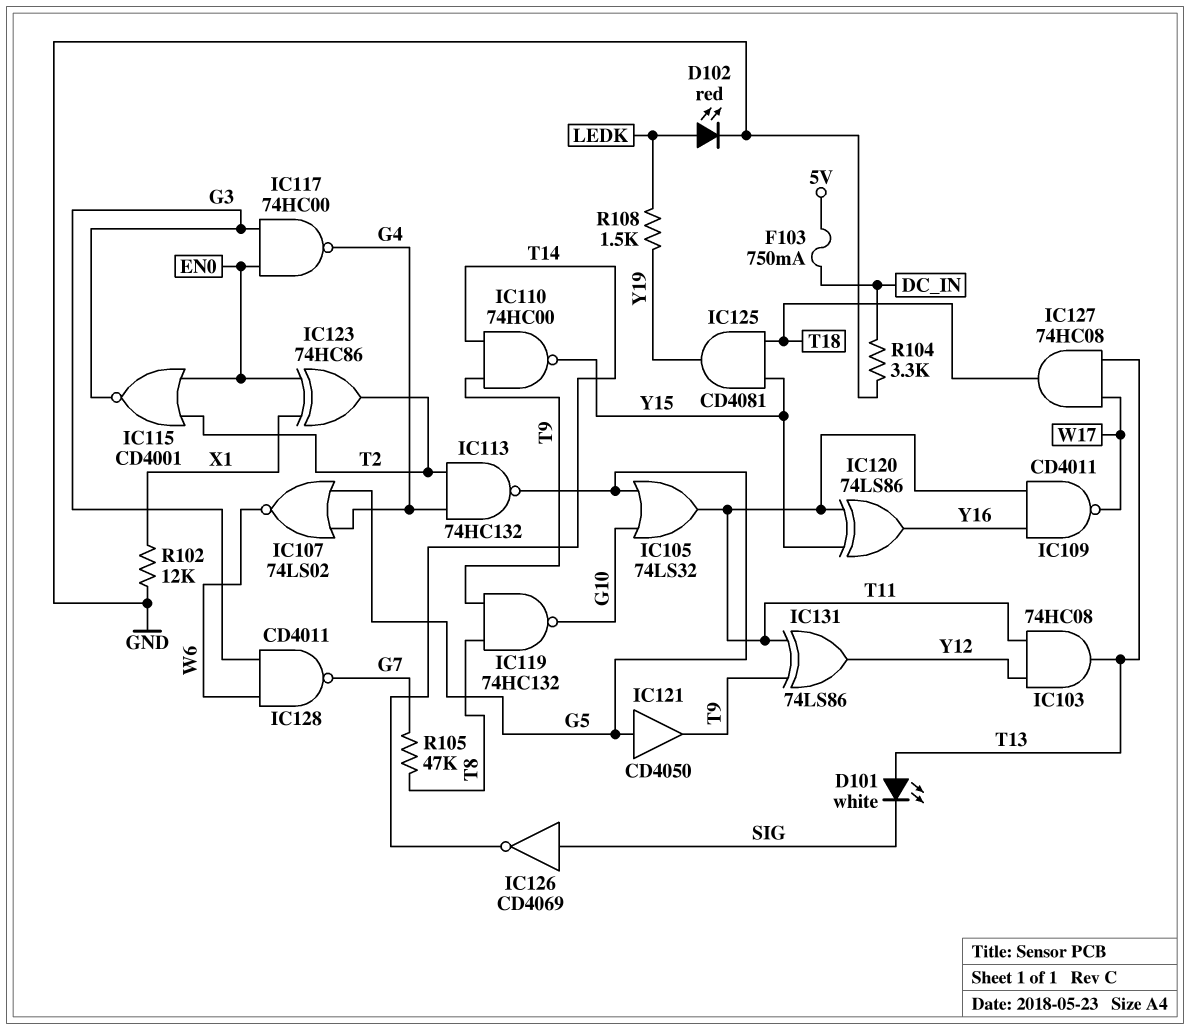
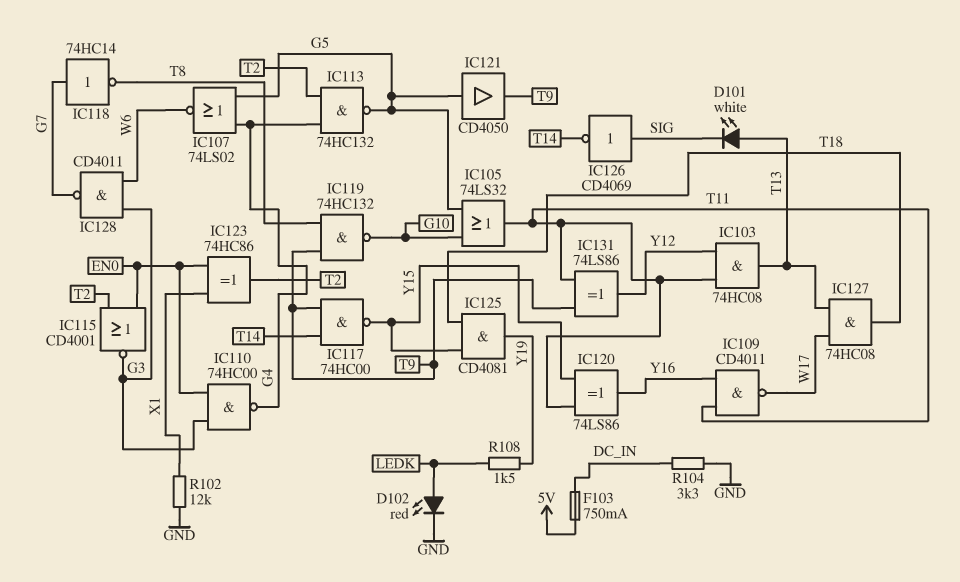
IC110: NAND 74HC00 (in T9, in T14, out Y15) -> NAND 74HC00 (in EN0, in G3, out G4)
IC117: NAND 74HC00 (in EN0, in G3, out G4) -> NAND 74HC00 (in T9, in T14, out Y15)
IC118: none -> NOT 74HC14 (in G7, out T8)
R105: 47k (G7, T8) -> none

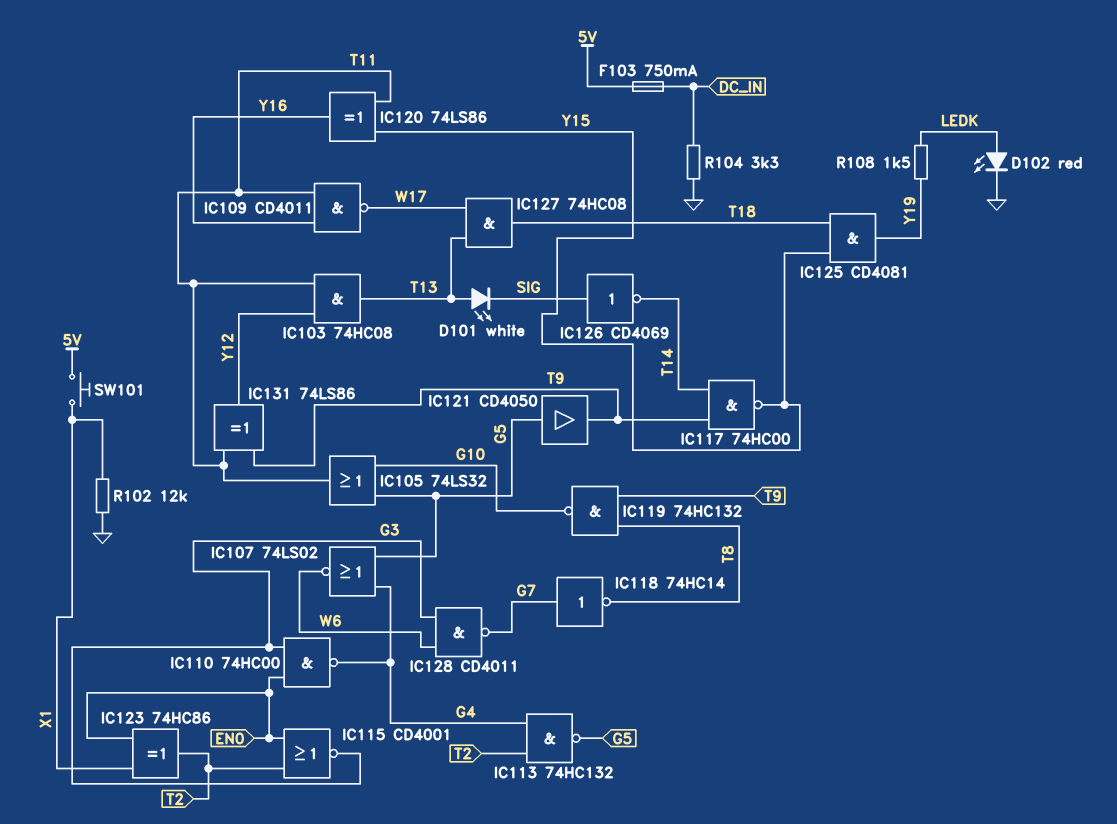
SW101: none -> button (5V, X1)

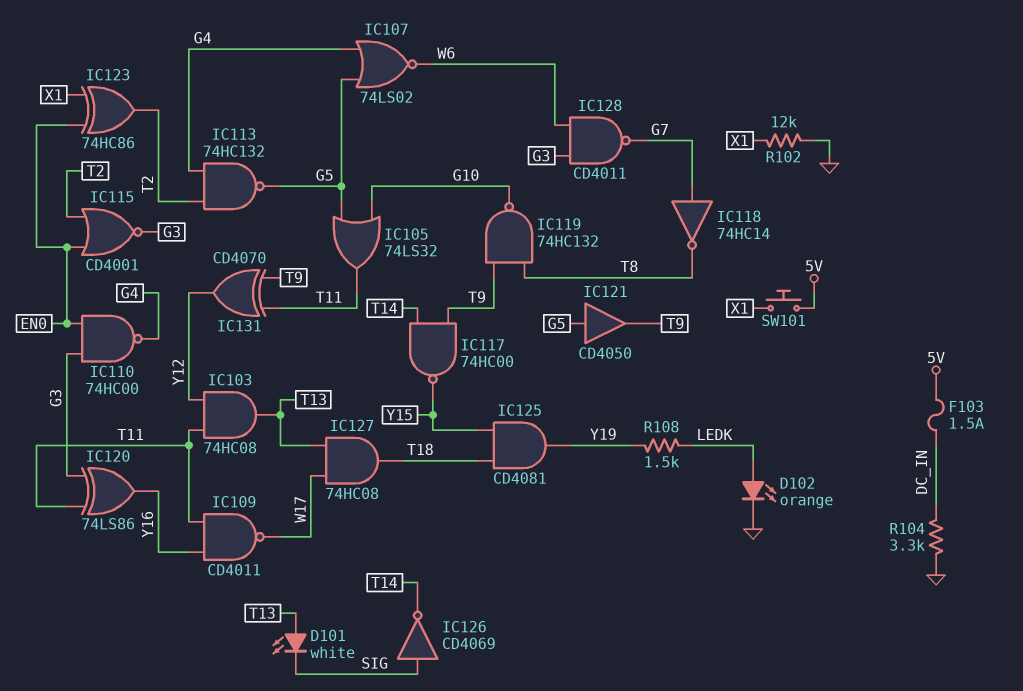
D102: LED red (A LEDK, K GND) -> LED orange (A LEDK, K GND)
F103: 750mA (5V, DC_IN) -> 1.5A (5V, DC_IN)
IC120: XOR 74LS86 (in T11, in Y15, out Y16) -> XOR 74LS86 (in G3, in T11, out Y16)
IC131: XOR 74LS86 (in T9, in T11, out Y12) -> XOR CD4070 (in T9, in T11, out Y12)

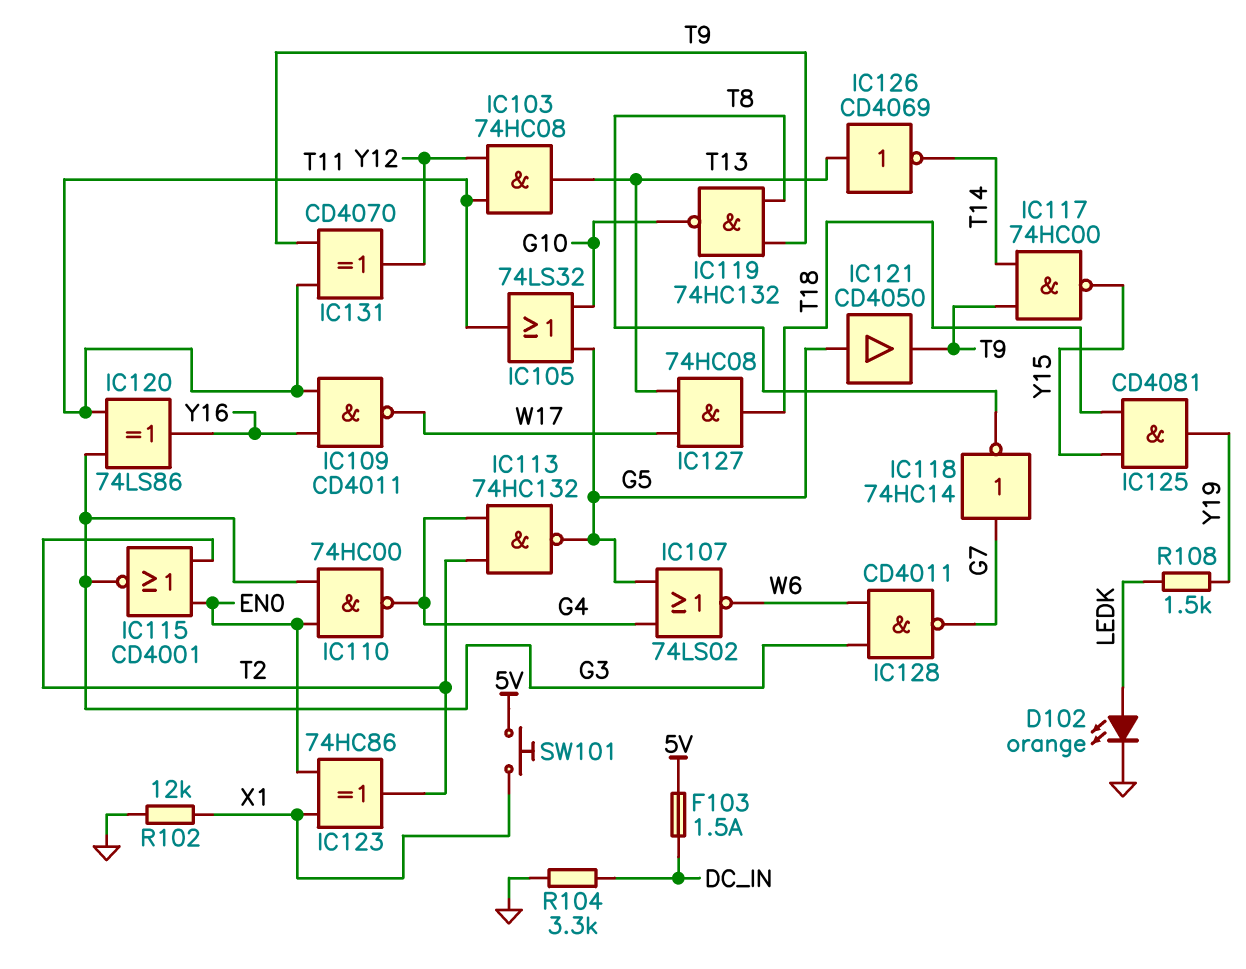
D101: LED white (A T13, K SIG) -> none
IC126: NOT CD4069 (in SIG, out T14) -> NOT CD4069 (in T13, out T14)

